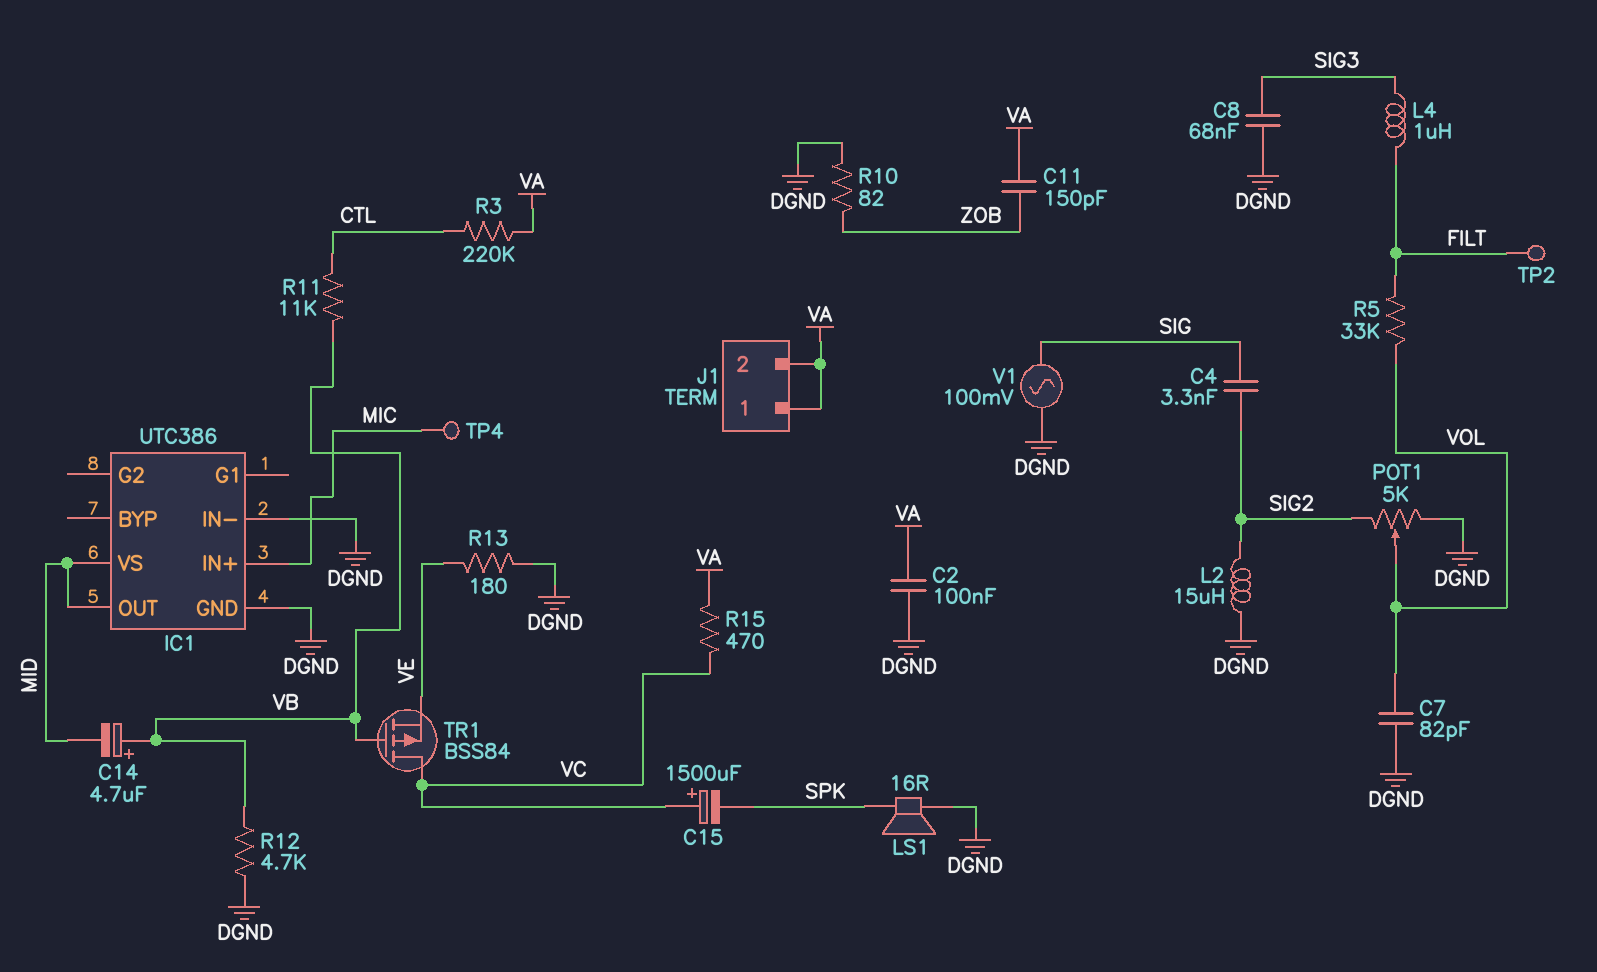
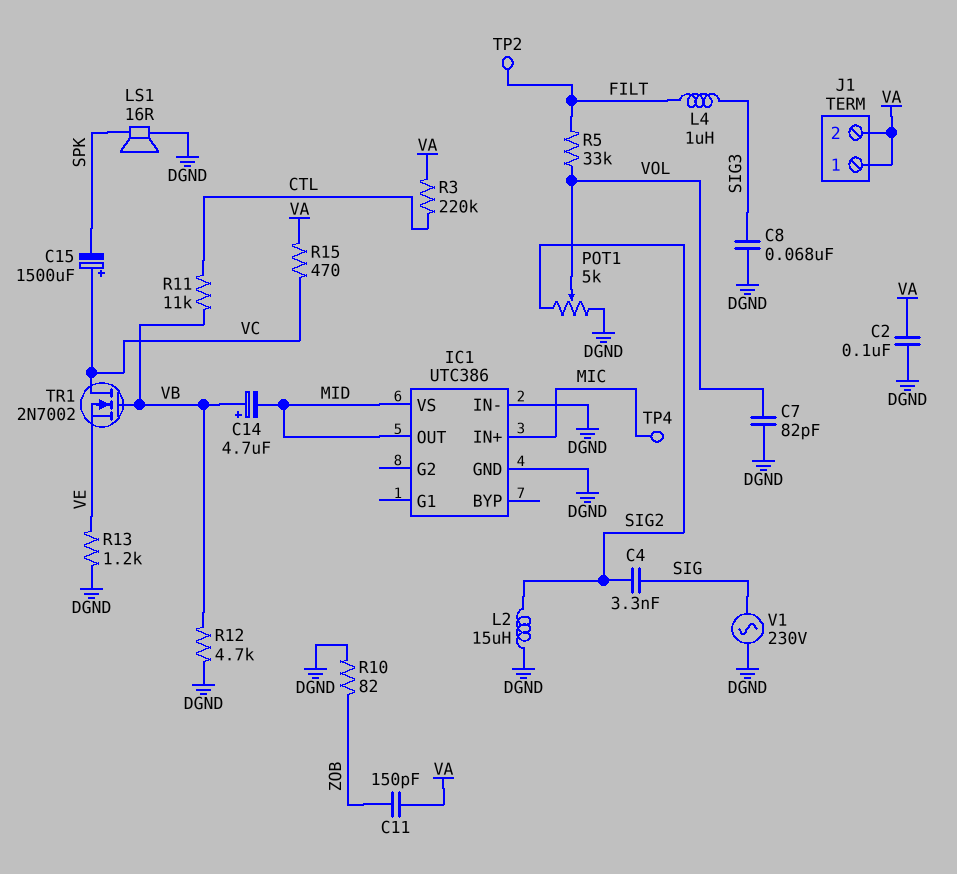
R13: 180 (DGND, VE) -> 1.2k (DGND, VE)
TR1: PMOS BSS84 (G VB, D VC, S VE) -> NMOS 2N7002 (G VB, D VC, S VE)
V1: AC 100mV (DGND, SIG) -> AC 230V (DGND, SIG)

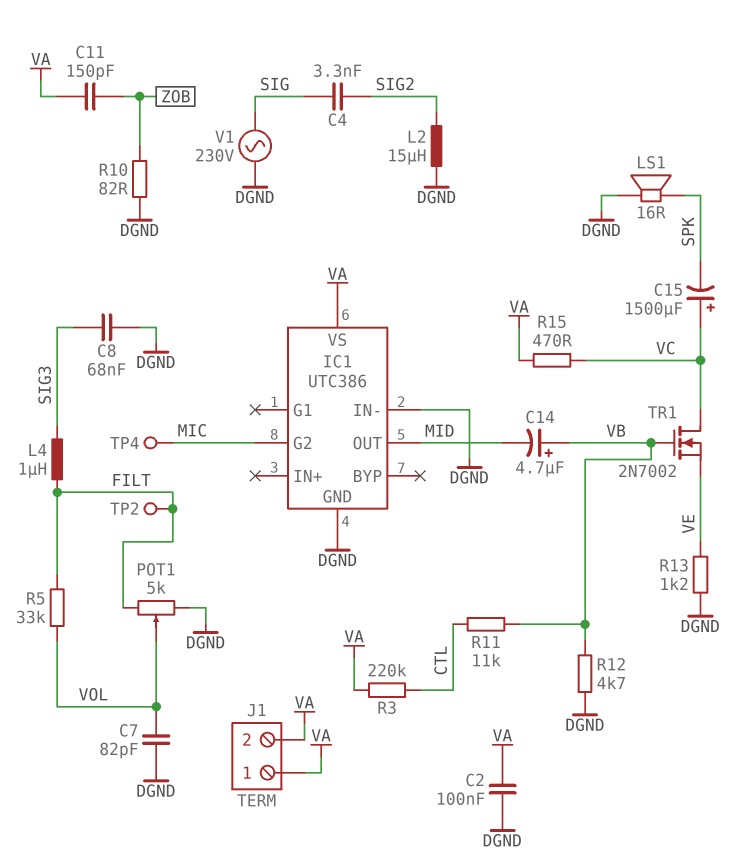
IC1 pin G2: none -> MIC
IC1 pin IN+: MIC -> none
IC1 pin VS: MID -> VA
POT1: 5k (DGND, SIG2, wiper VOL) -> 5k (DGND, FILT, wiper VOL)

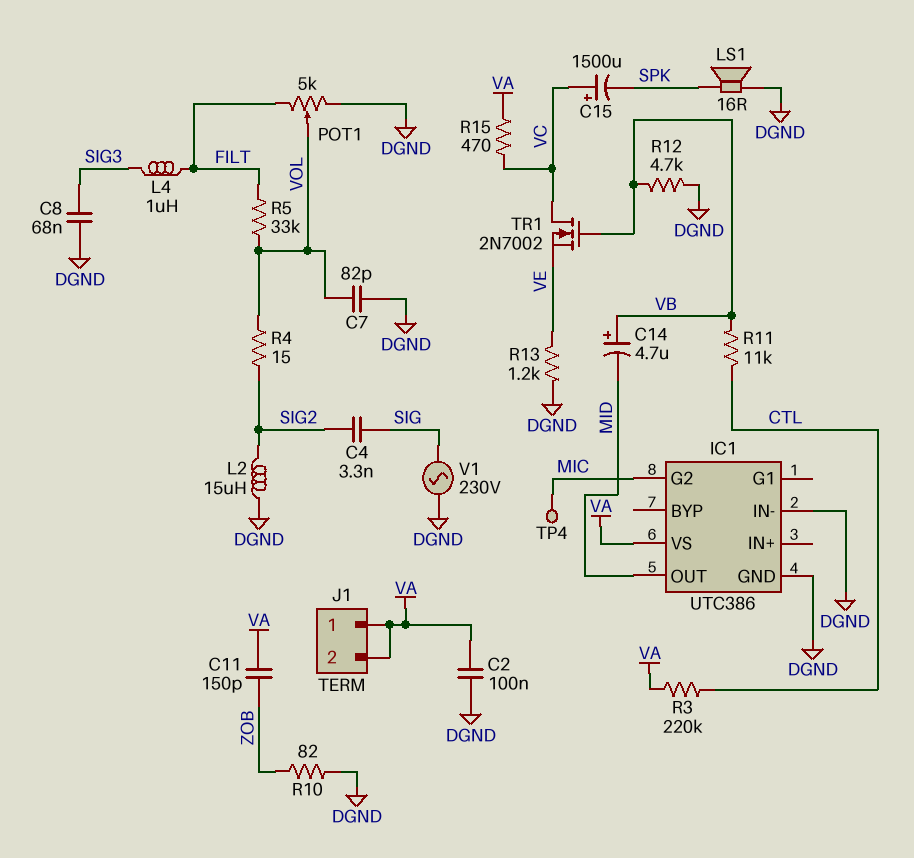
R4: none -> 15 (SIG2, VOL)
TP2: test point (FILT) -> none

